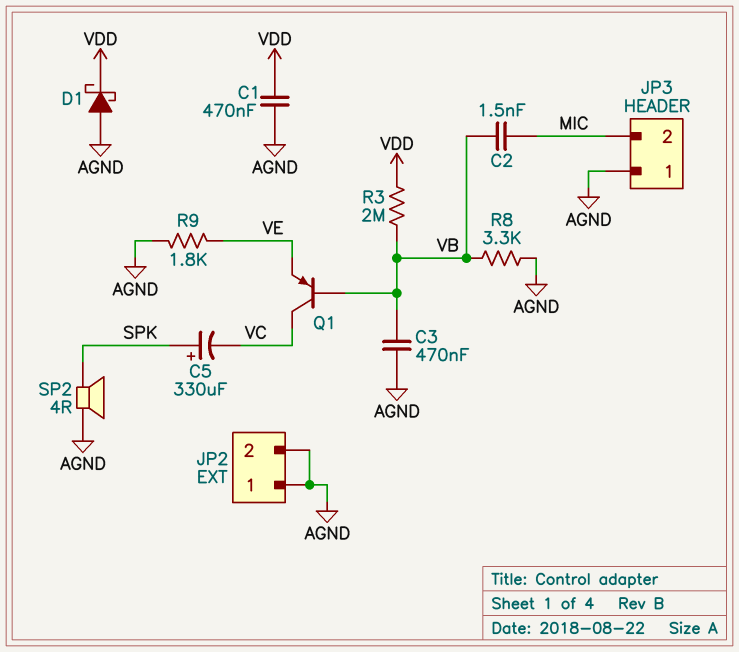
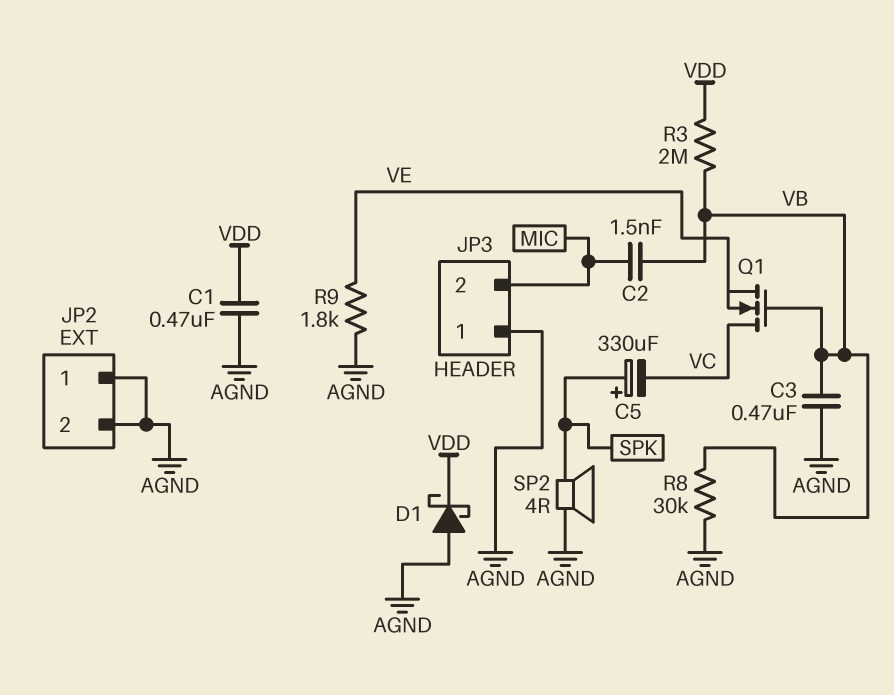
Q1: PNP (B VB, C VC, E VE) -> NMOS (G VB, D VC, S VE)
R8: 3.3k (AGND, VB) -> 30k (AGND, VB)

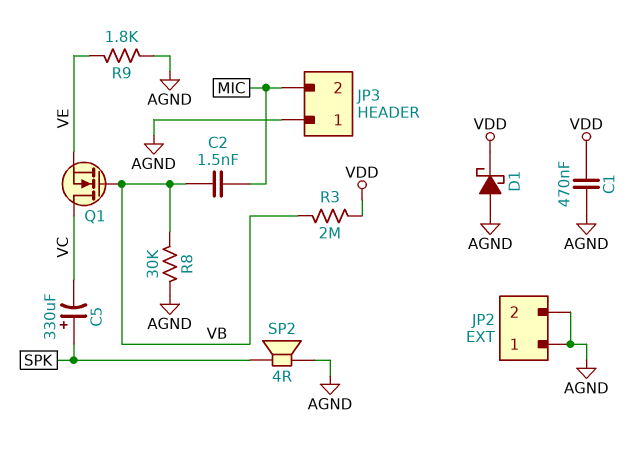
C3: 470nF (AGND, VB) -> none

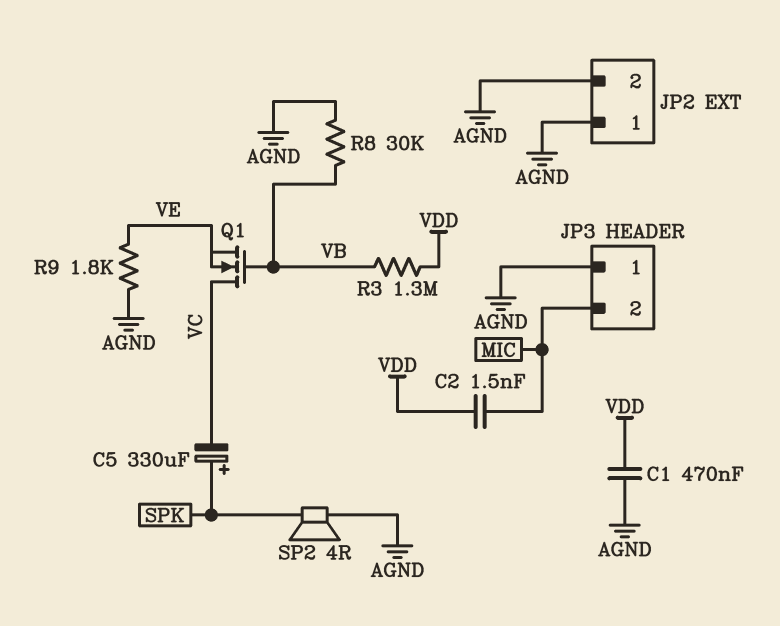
C2: 1.5nF (MIC, VB) -> 1.5nF (MIC, VDD)
D1: schottky (A AGND, K VDD) -> none
R3: 2M (VB, VDD) -> 1.3M (VB, VDD)

